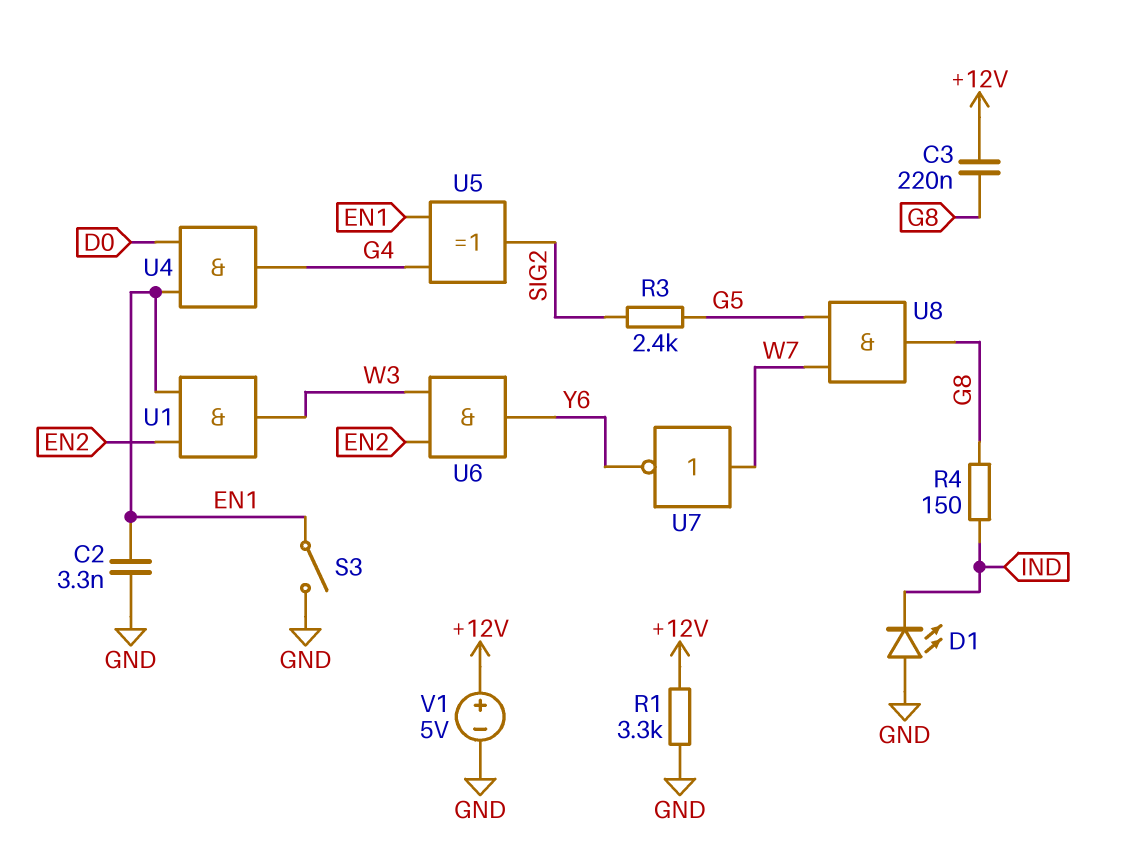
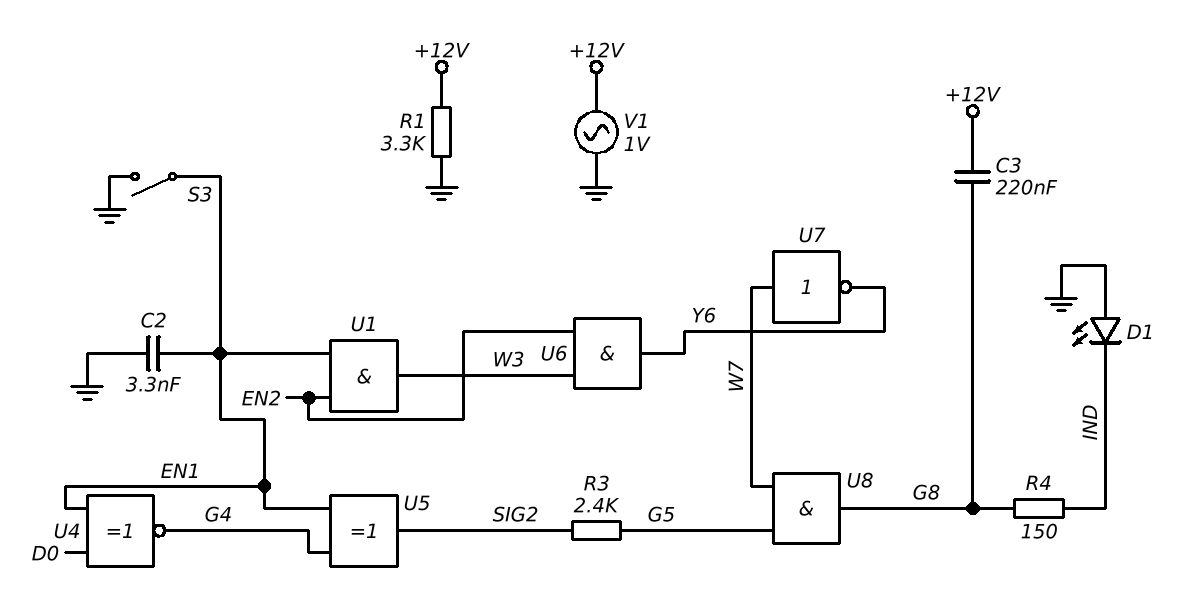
U4: AND (in D0, in EN1, out G4) -> XNOR (in D0, in EN1, out G4)
V1: 5V (plus +12V, minus GND) -> AC 1V (+12V, GND)

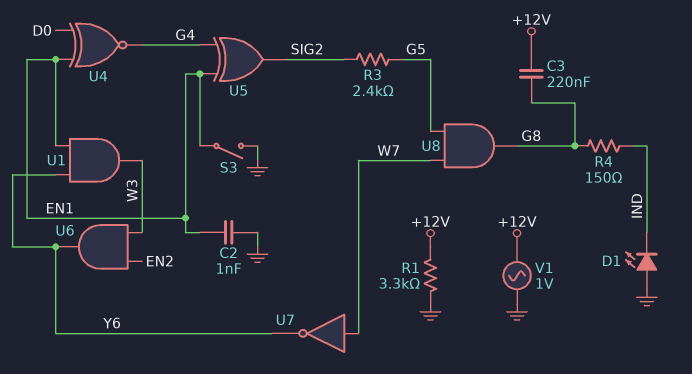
C2: 3.3nF (EN1, GND) -> 1nF (EN1, GND)
U1: AND (in EN1, in EN2, out W3) -> AND (in EN1, in Y6, out W3)

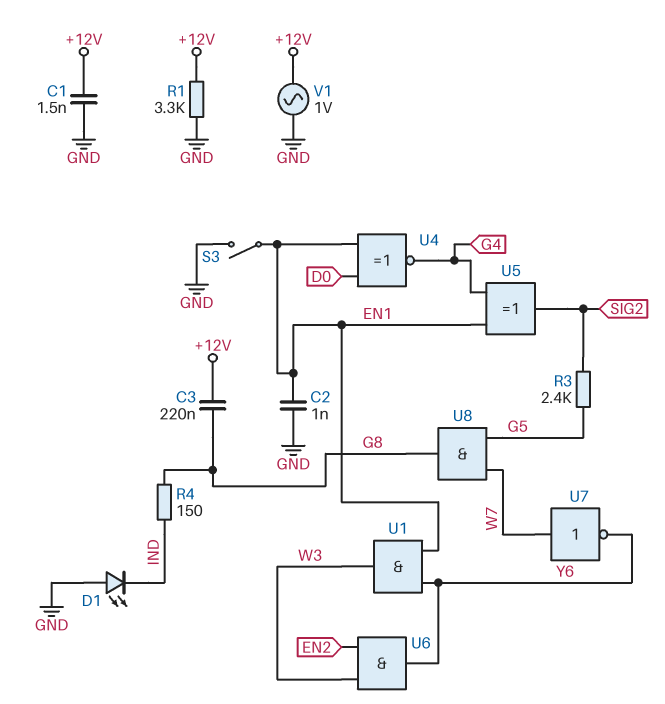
C1: none -> 1.5nF (+12V, GND)

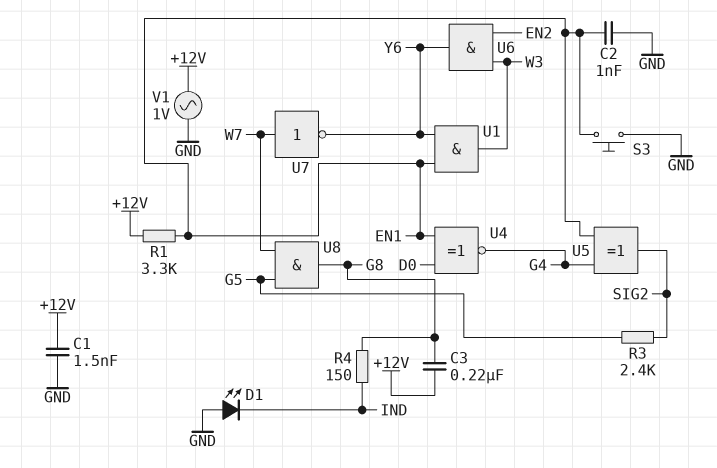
R1: 3.3k (+12V, GND) -> 3.3k (+12V, EN1)
S3: switch (EN1, GND) -> button (EN1, GND)

